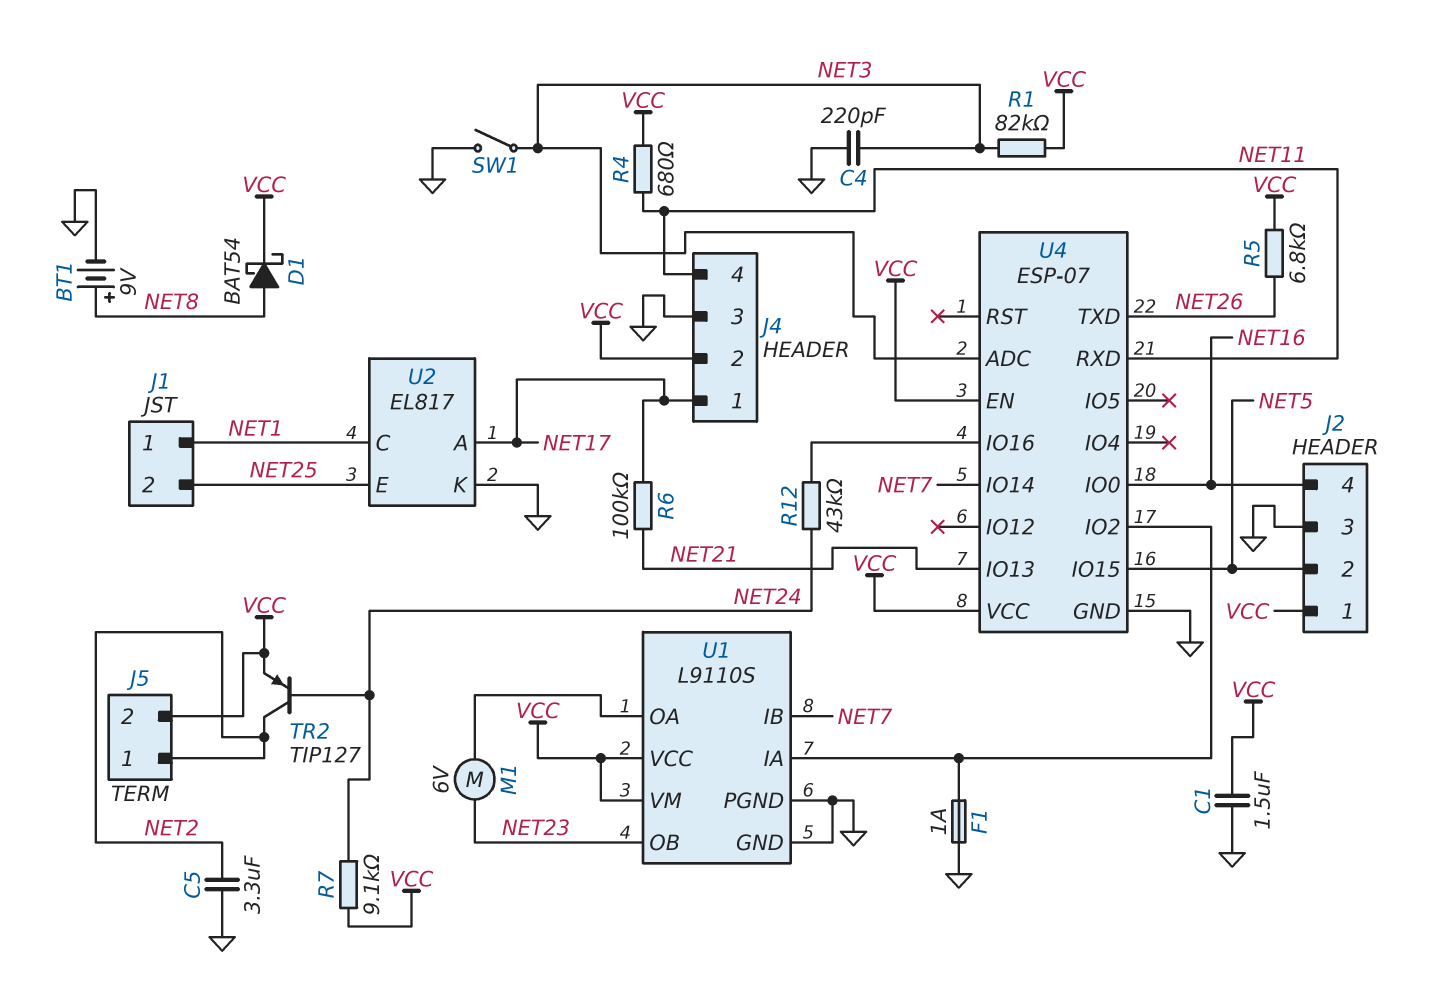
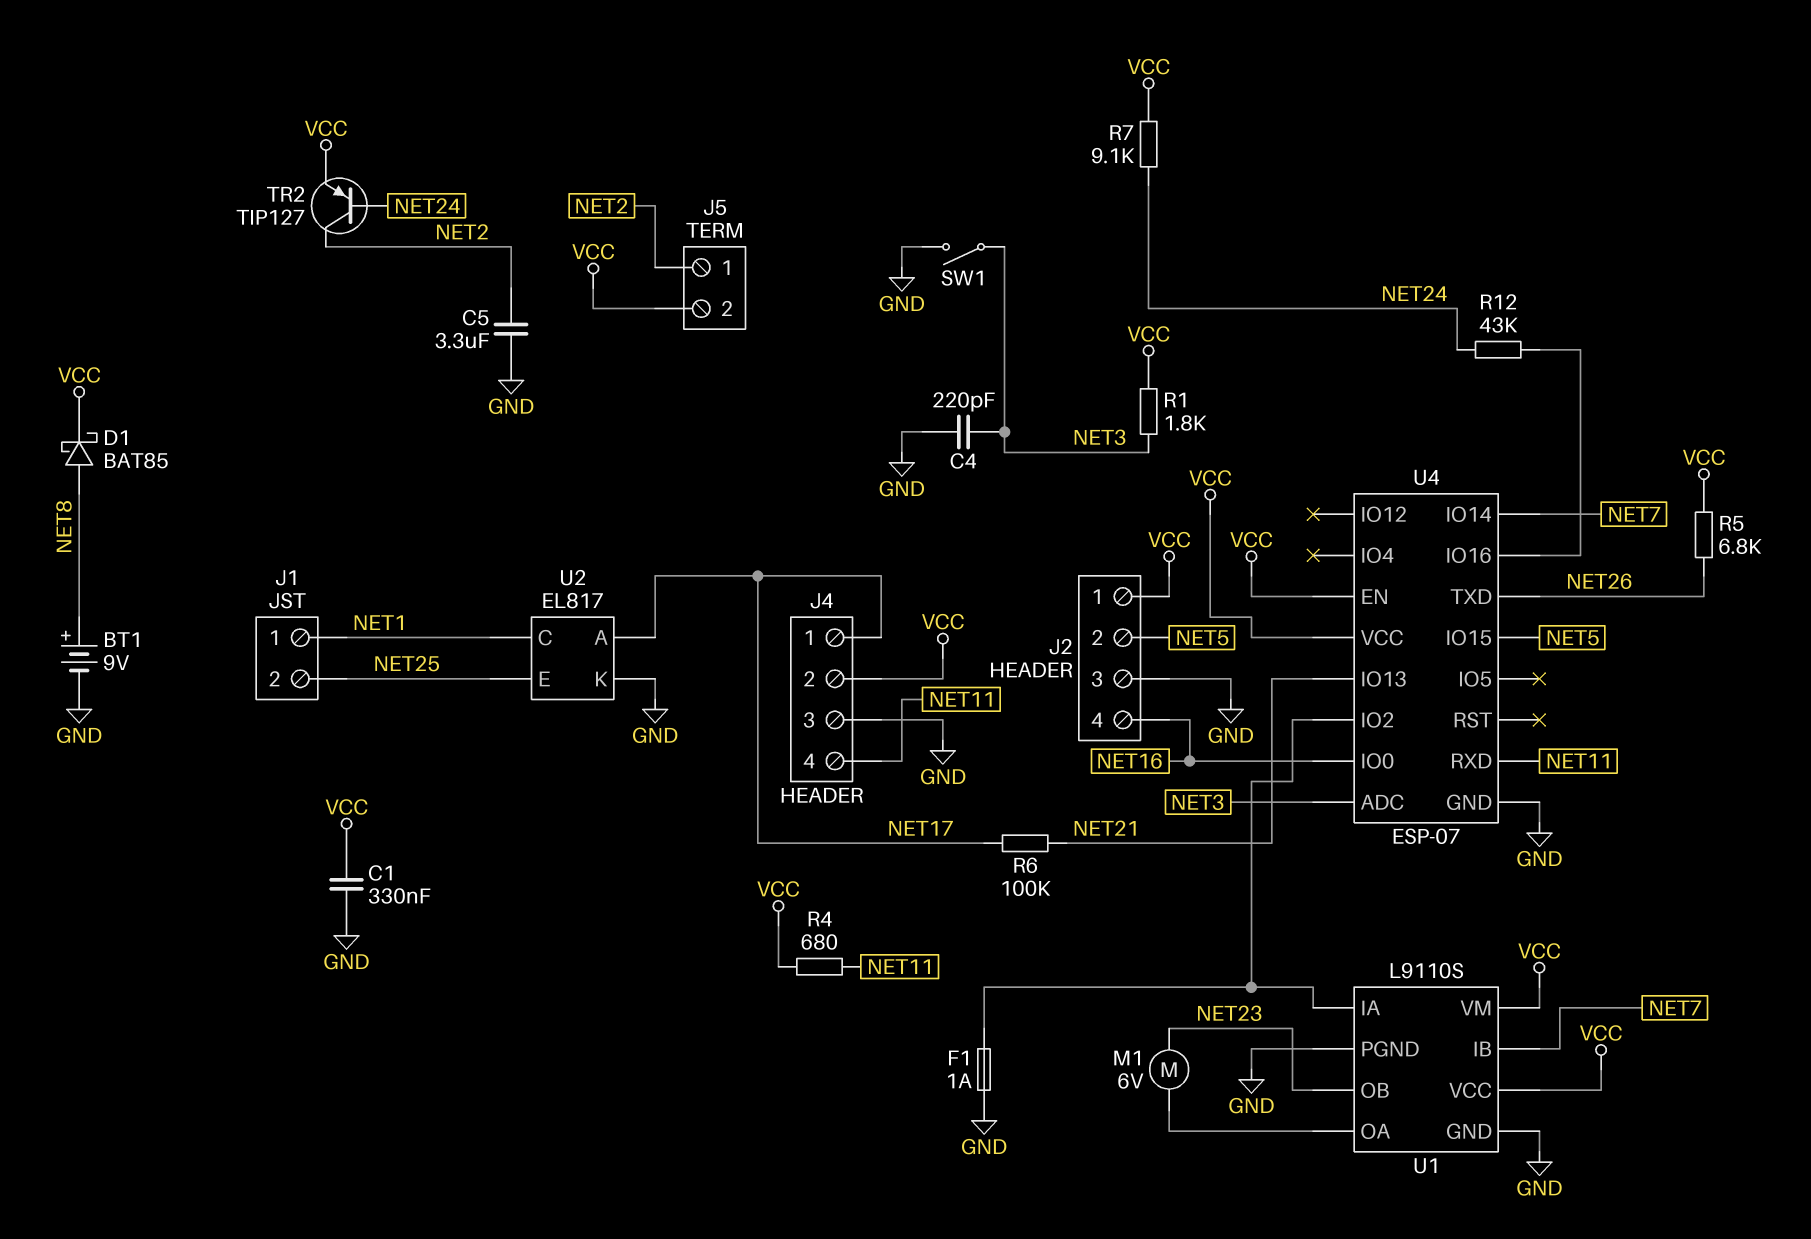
C1: 1.5uF (GND, VCC) -> 330nF (GND, VCC)
D1: schottky BAT54 (A NET8, K VCC) -> schottky BAT85 (A NET8, K VCC)
R1: 82k (NET3, VCC) -> 1.8k (NET3, VCC)

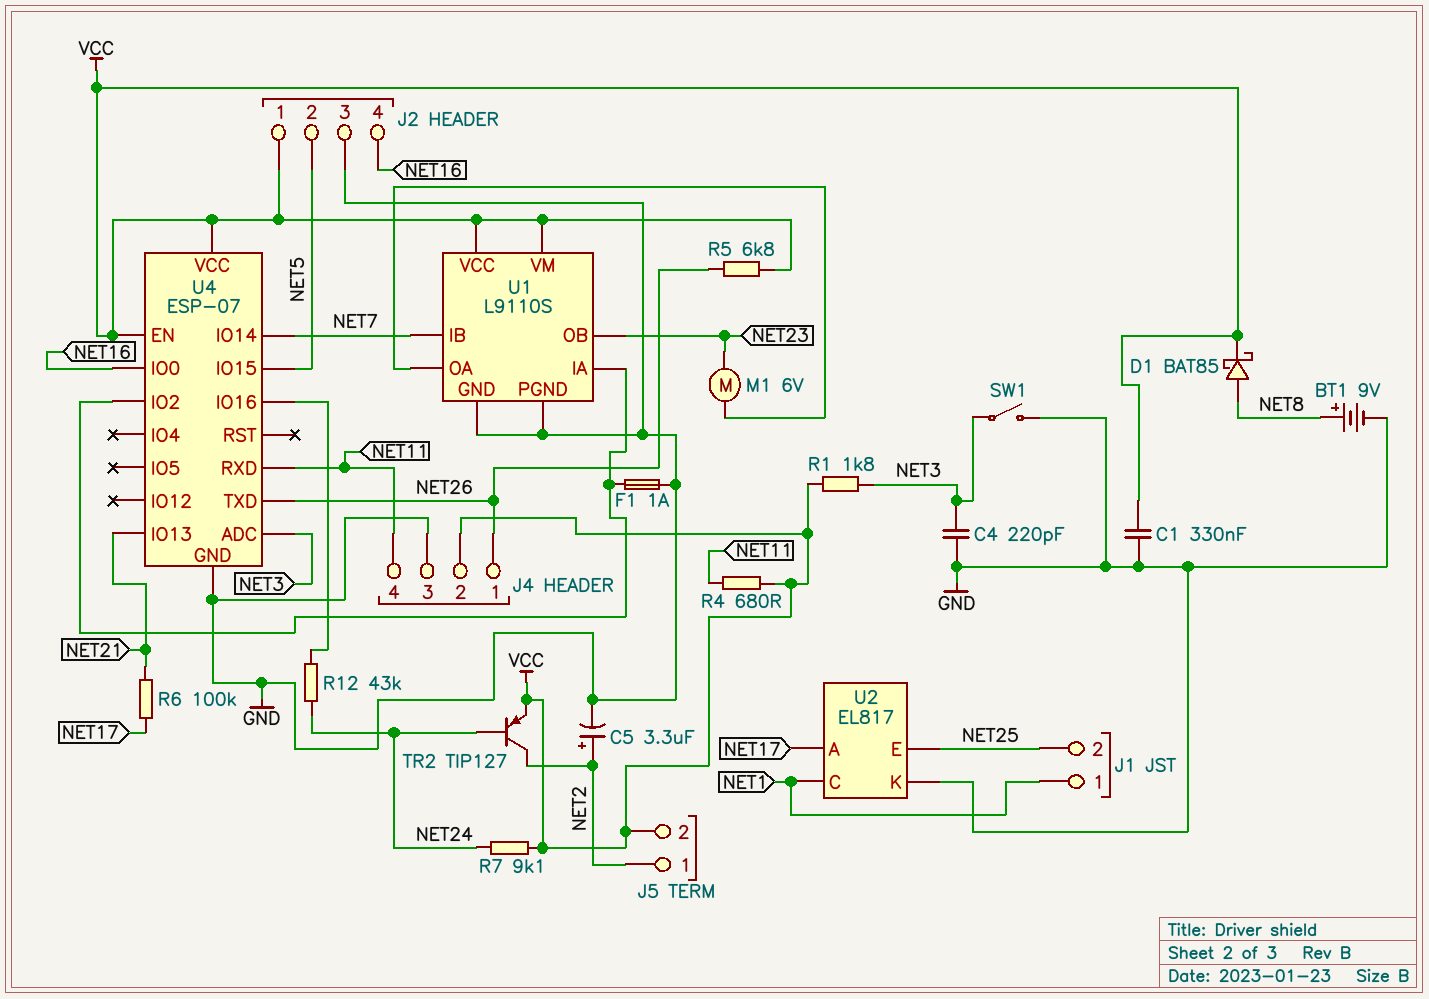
C5: 3.3uF (GND, NET2) -> 3.3uF (plus NET2, minus GND)
J4 pin 1: NET17 -> NET26

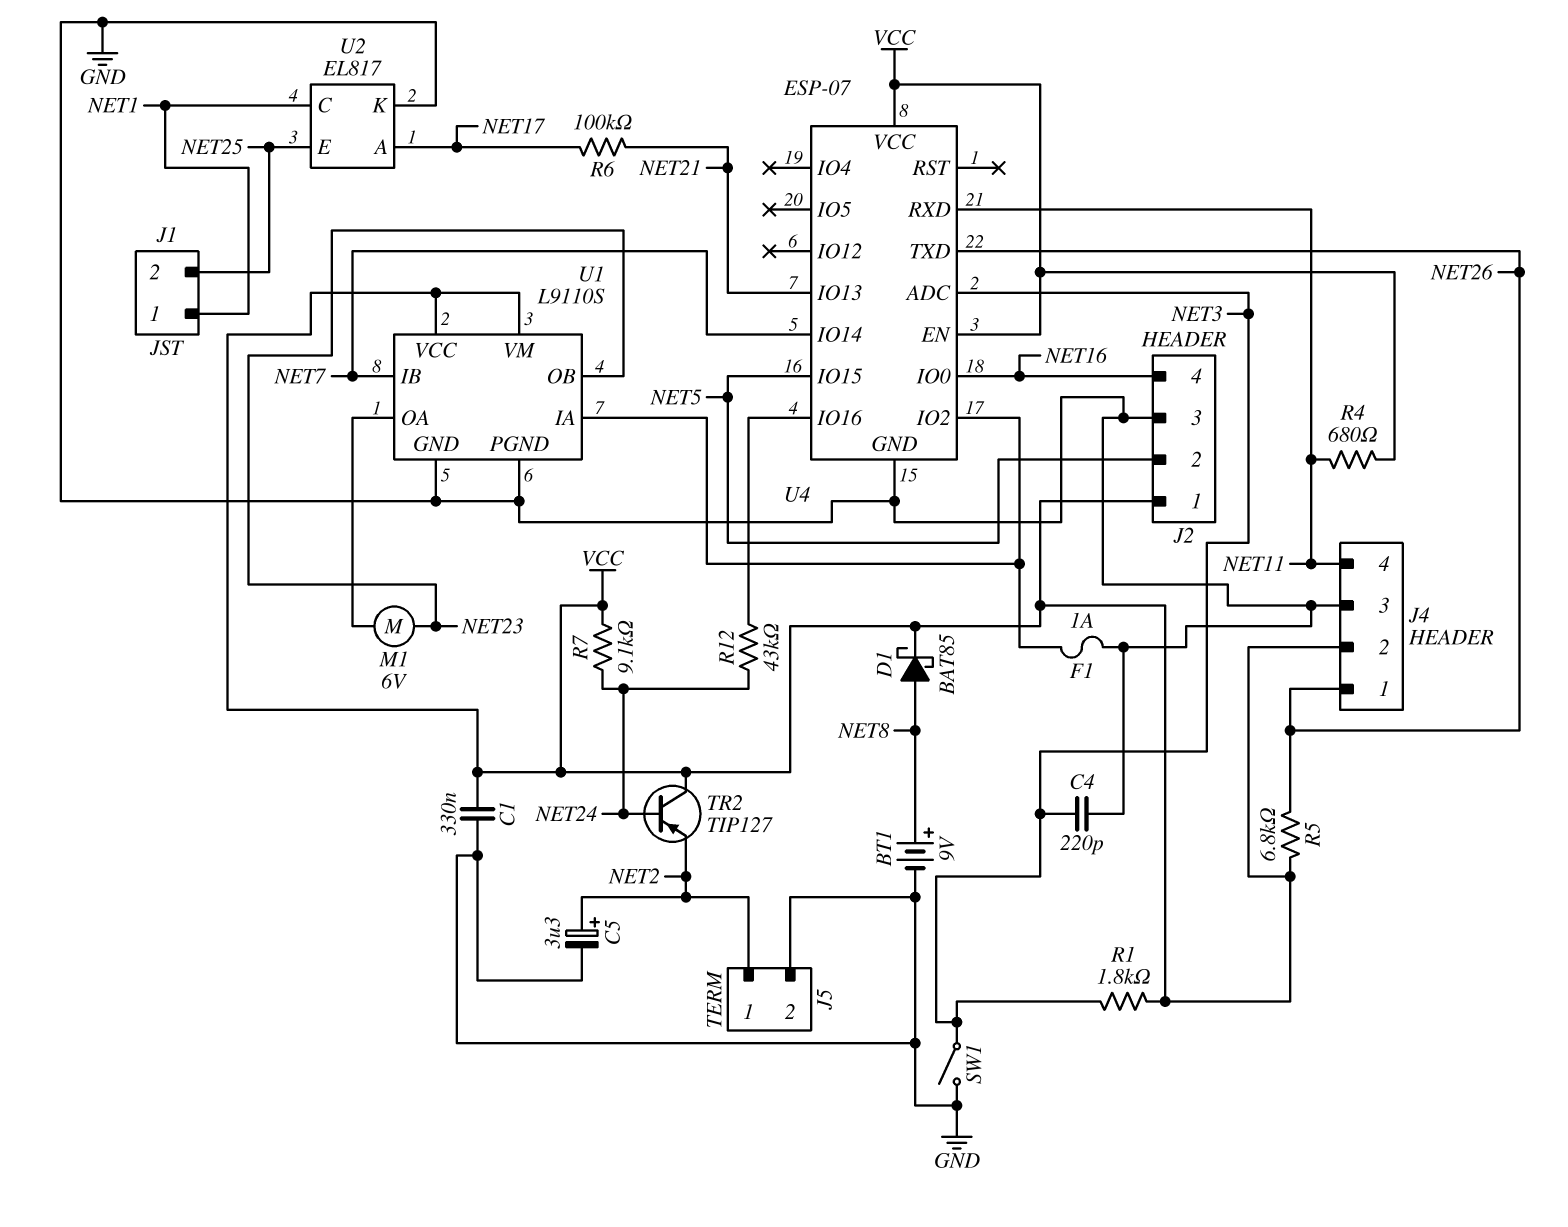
J5 pin 2: VCC -> GND
TR2: PNP TIP127 (B NET24, C NET2, E VCC) -> PNP TIP127 (B NET24, C VCC, E NET2)

